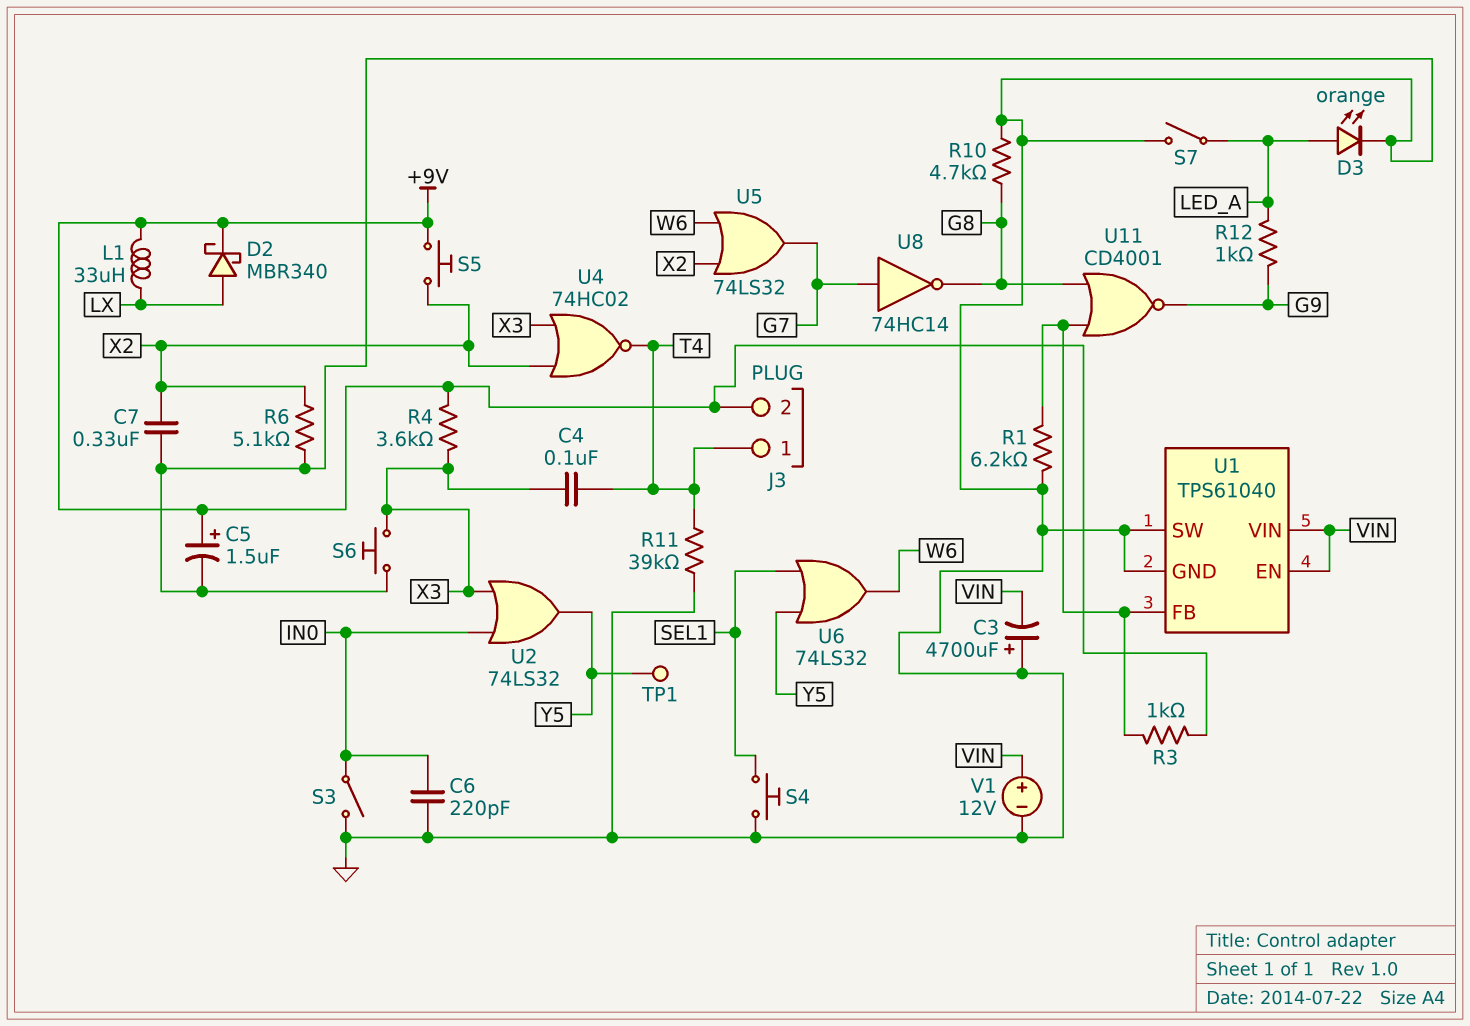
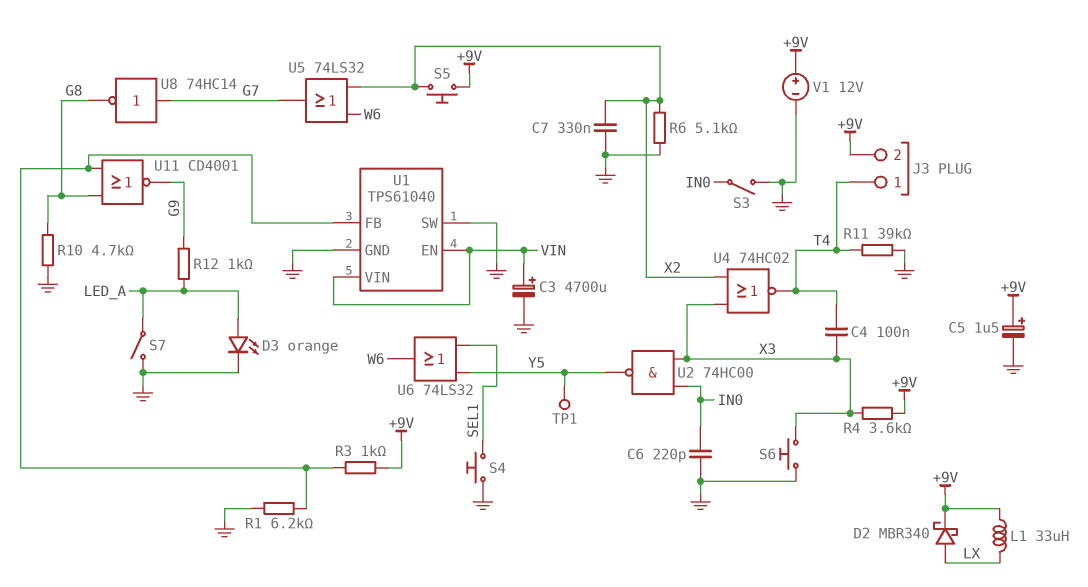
C3: 4700uF (plus GND, minus VIN) -> 4700uF (plus VIN, minus GND)
U2: OR 74LS32 (in IN0, in X3, out Y5) -> NAND 74HC00 (in IN0, in X3, out Y5)
V1: 12V (plus VIN, minus GND) -> 12V (plus +9V, minus GND)

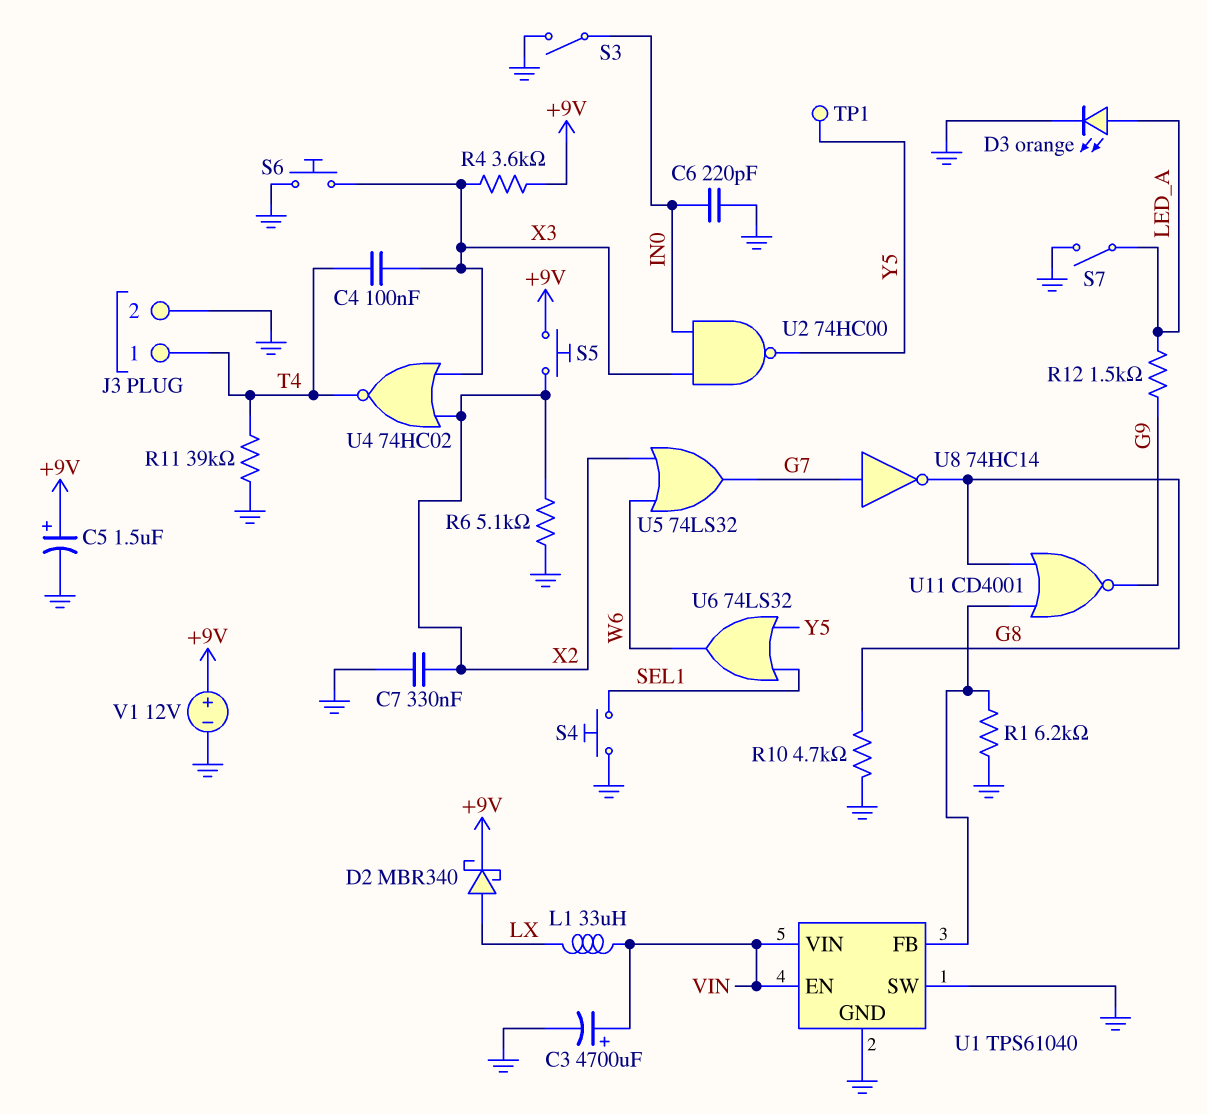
J3 pin 2: +9V -> GND
L1: 33uH (+9V, LX) -> 33uH (LX, VIN)
R3: 1k (+9V, U1/FB) -> none
R12: 1k (G9, LED_A) -> 1.5k (G9, LED_A)

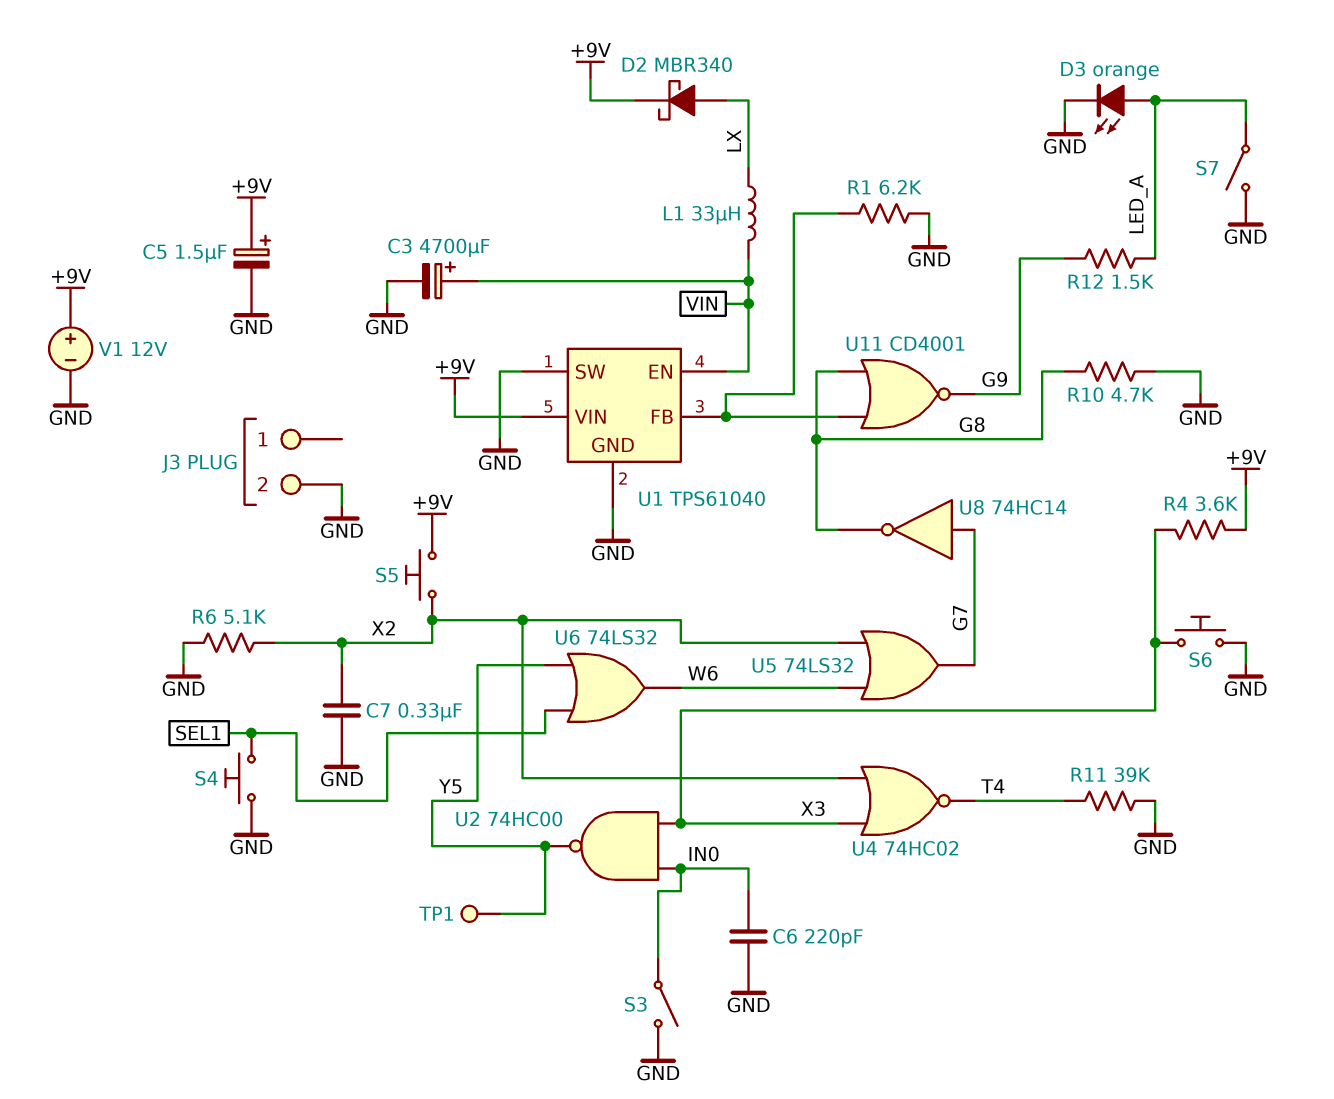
C4: 100nF (T4, X3) -> none
J3 pin 1: T4 -> none
U1 pin VIN: VIN -> +9V

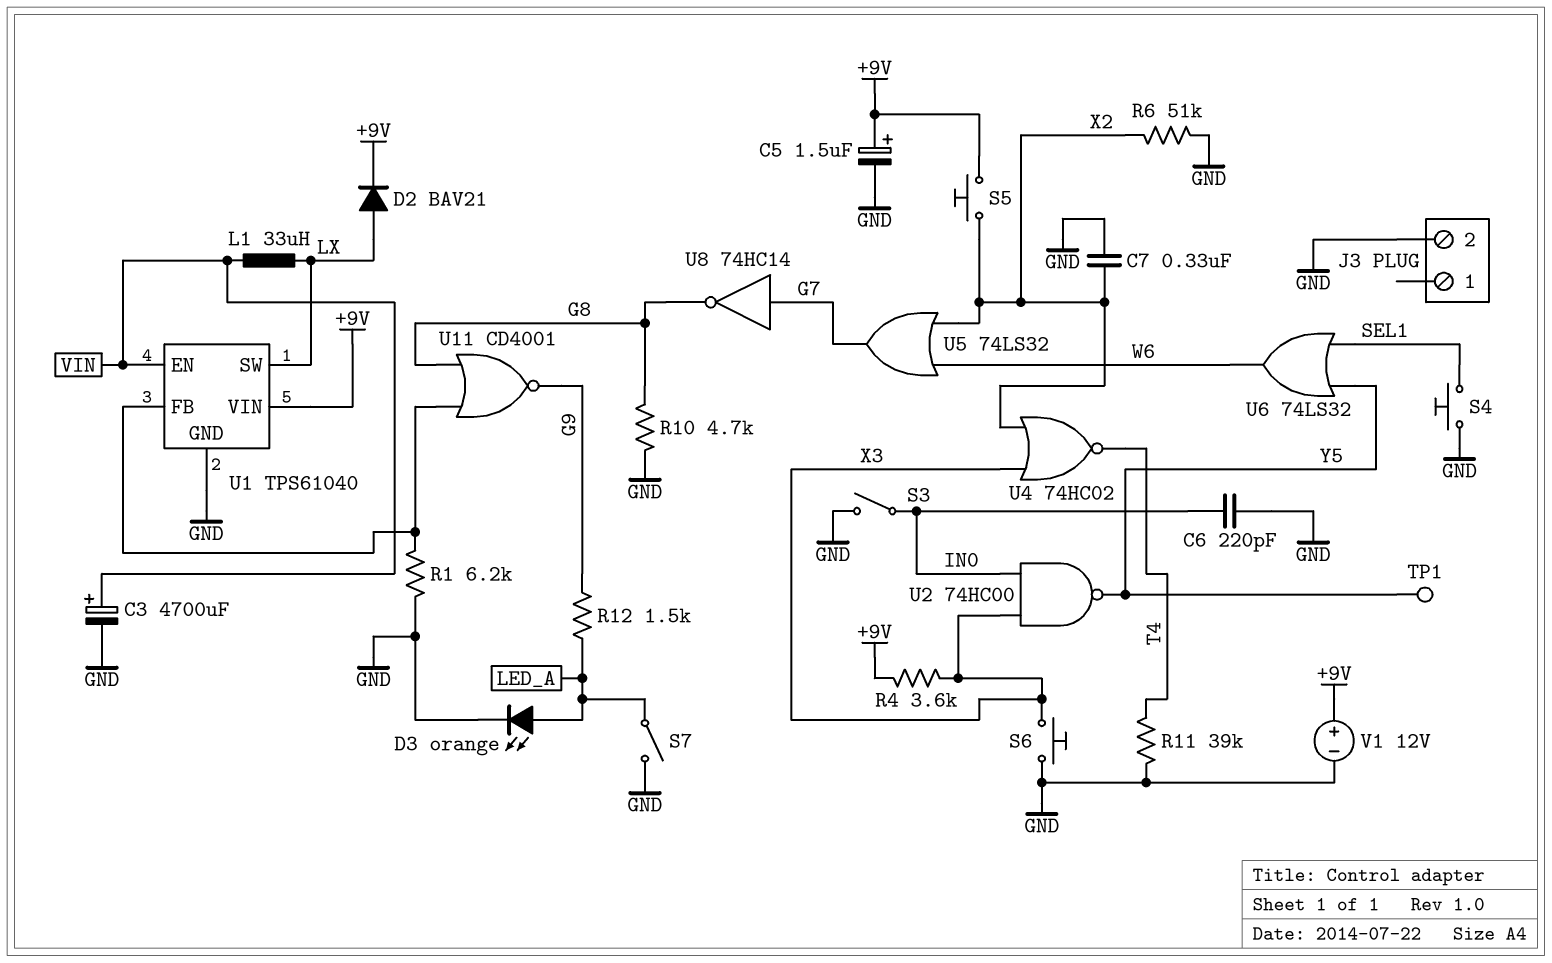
D2: schottky MBR340 (A LX, K +9V) -> diode BAV21 (A LX, K +9V)
R6: 5.1k (GND, X2) -> 51k (GND, X2)
U1 pin SW: GND -> LX

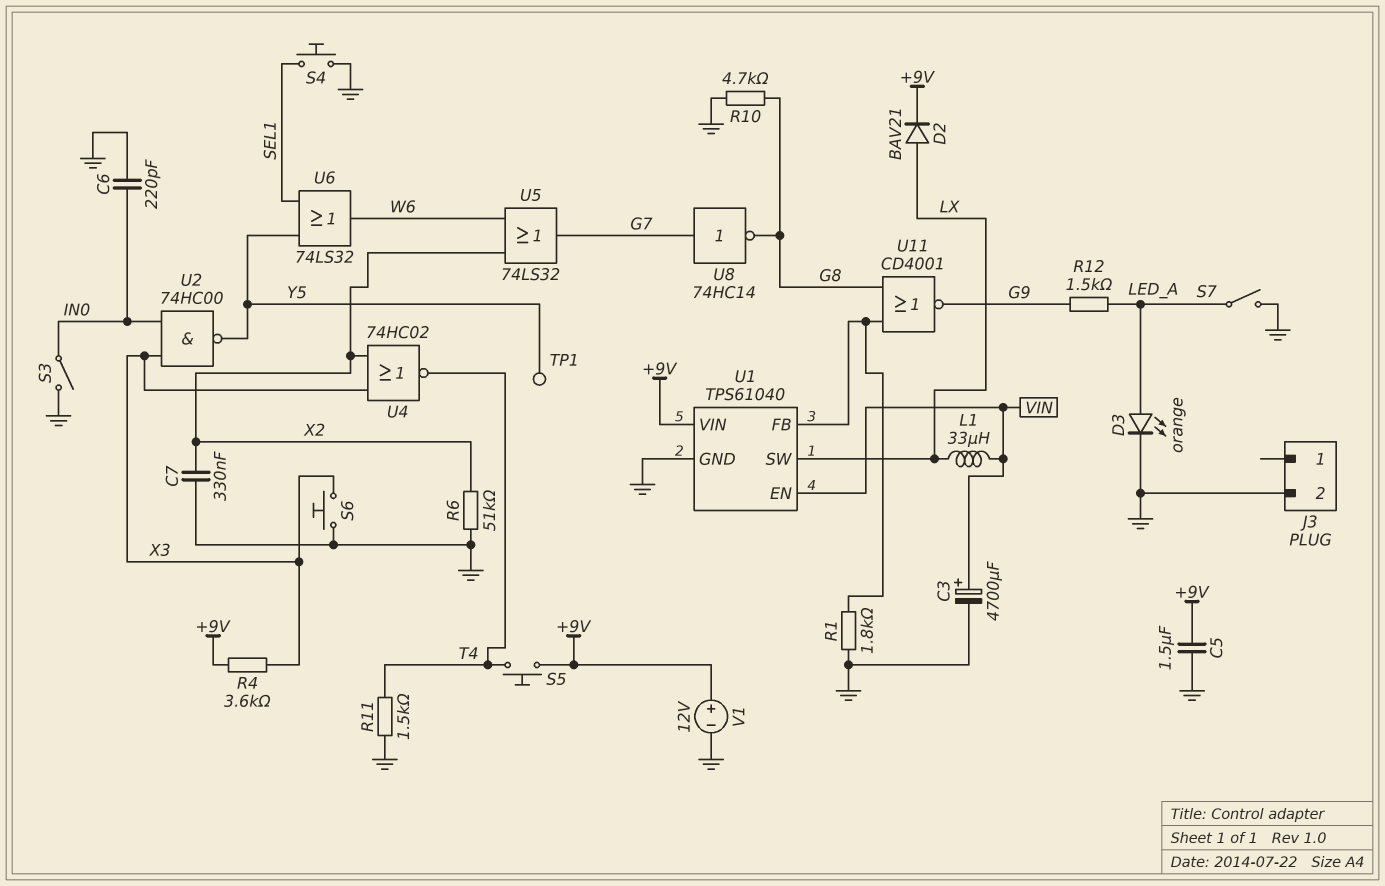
C5: 1.5uF (plus +9V, minus GND) -> 1.5uF (+9V, GND)
R1: 6.2k (GND, U1/FB) -> 1.8k (GND, U1/FB)
R11: 39k (GND, T4) -> 1.5k (GND, T4)
S5: button (+9V, X2) -> button (+9V, T4)

